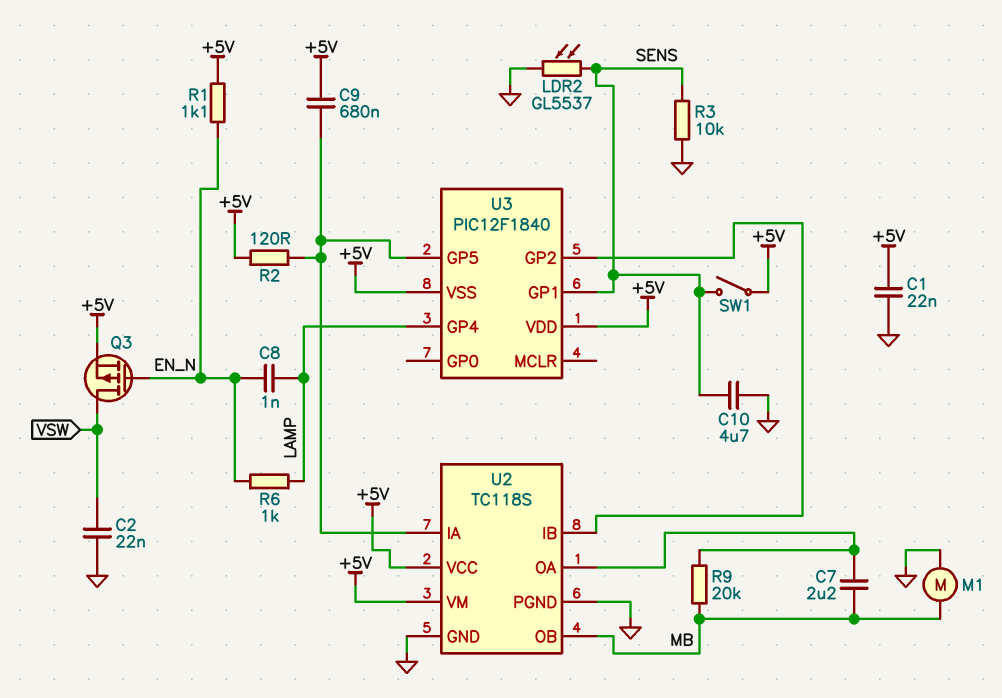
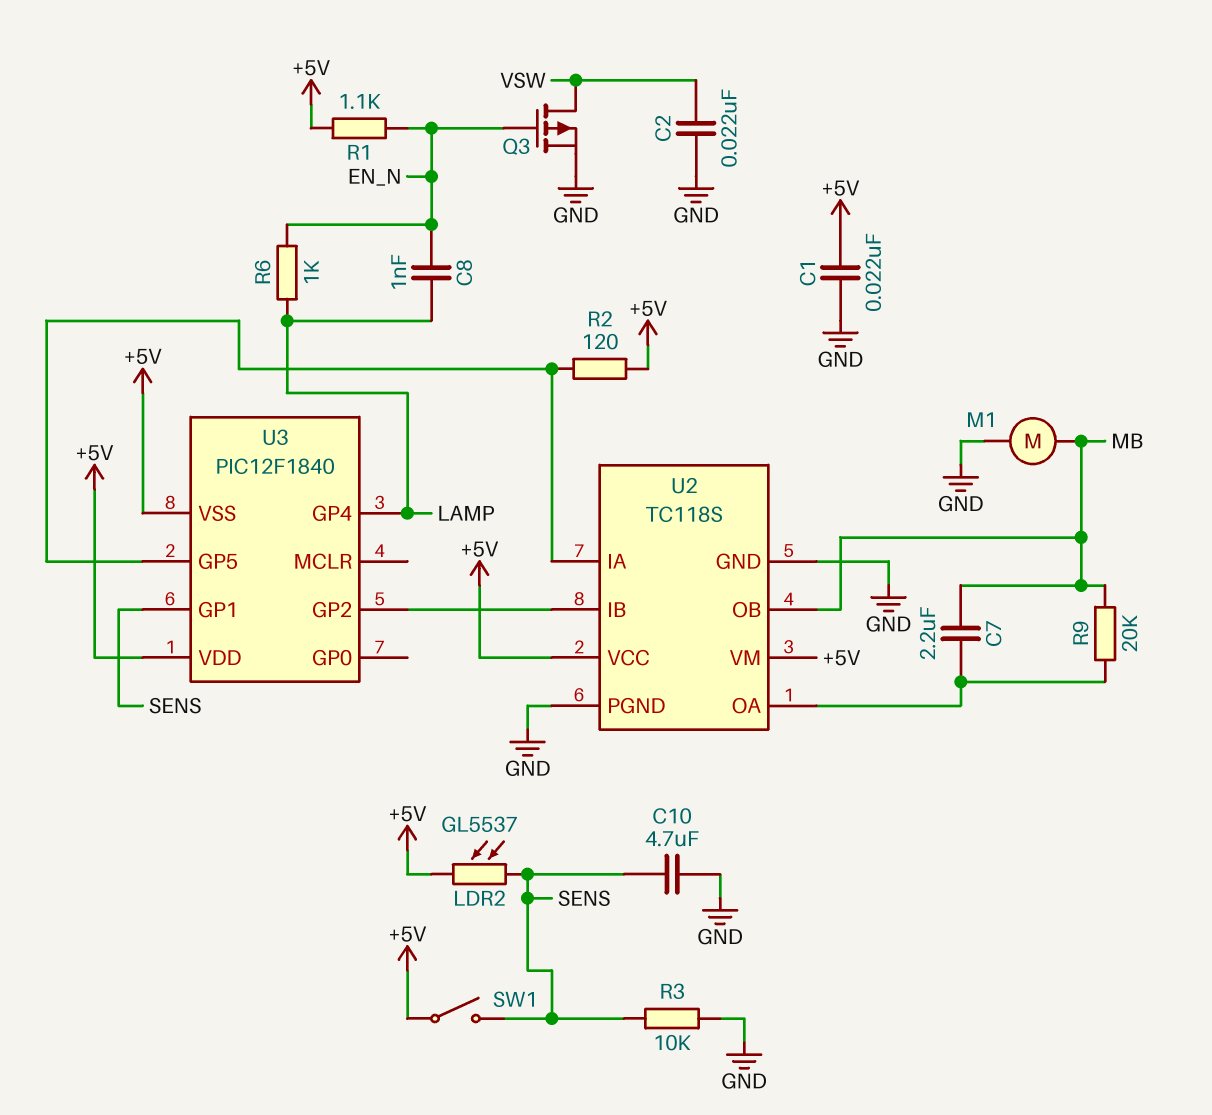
C9: 680nF (+5V, U2/IA) -> none
LDR2: GL5537 (GND, SENS) -> GL5537 (+5V, SENS)
Q3: PMOS (G EN_N, D VSW, S +5V) -> PMOS (G EN_N, D VSW, S GND)

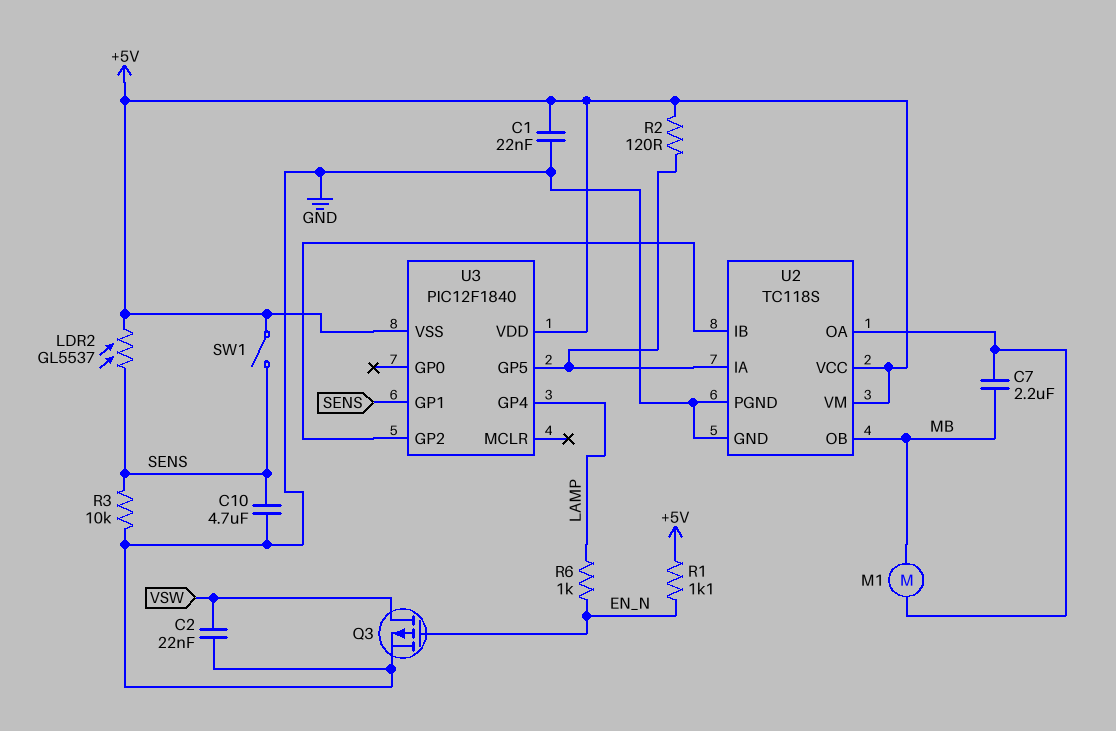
C8: 1nF (EN_N, LAMP) -> none
M1: motor (GND, MB) -> motor (MB, U2/OA)
R9: 20k (MB, U2/OA) -> none

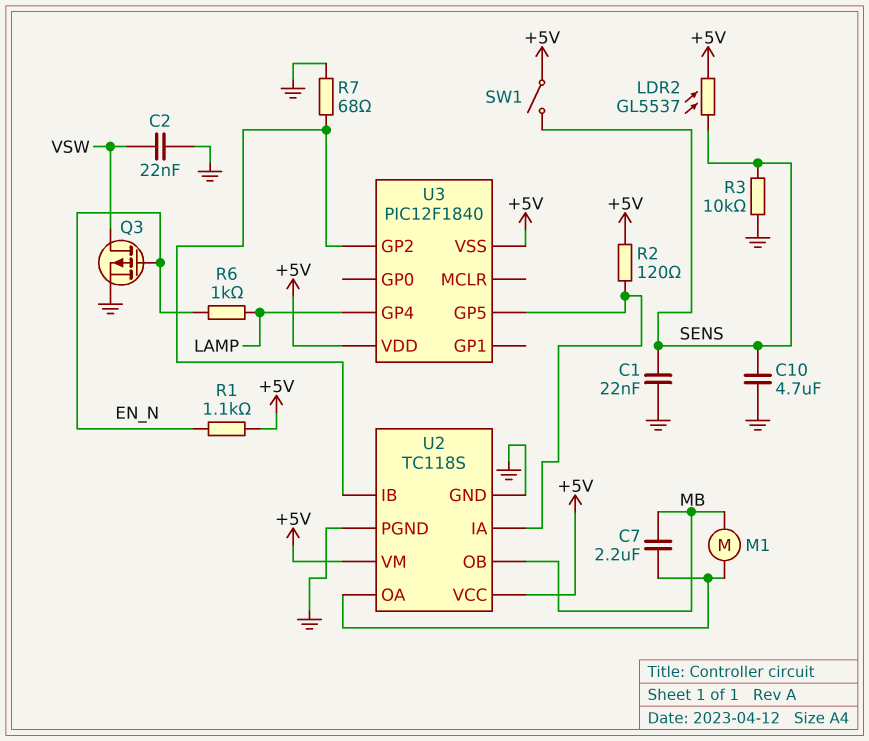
C1: 22nF (+5V, GND) -> 22nF (GND, SENS)
R7: none -> 68 (GND, U2/IB)
U3 pin GP1: SENS -> none

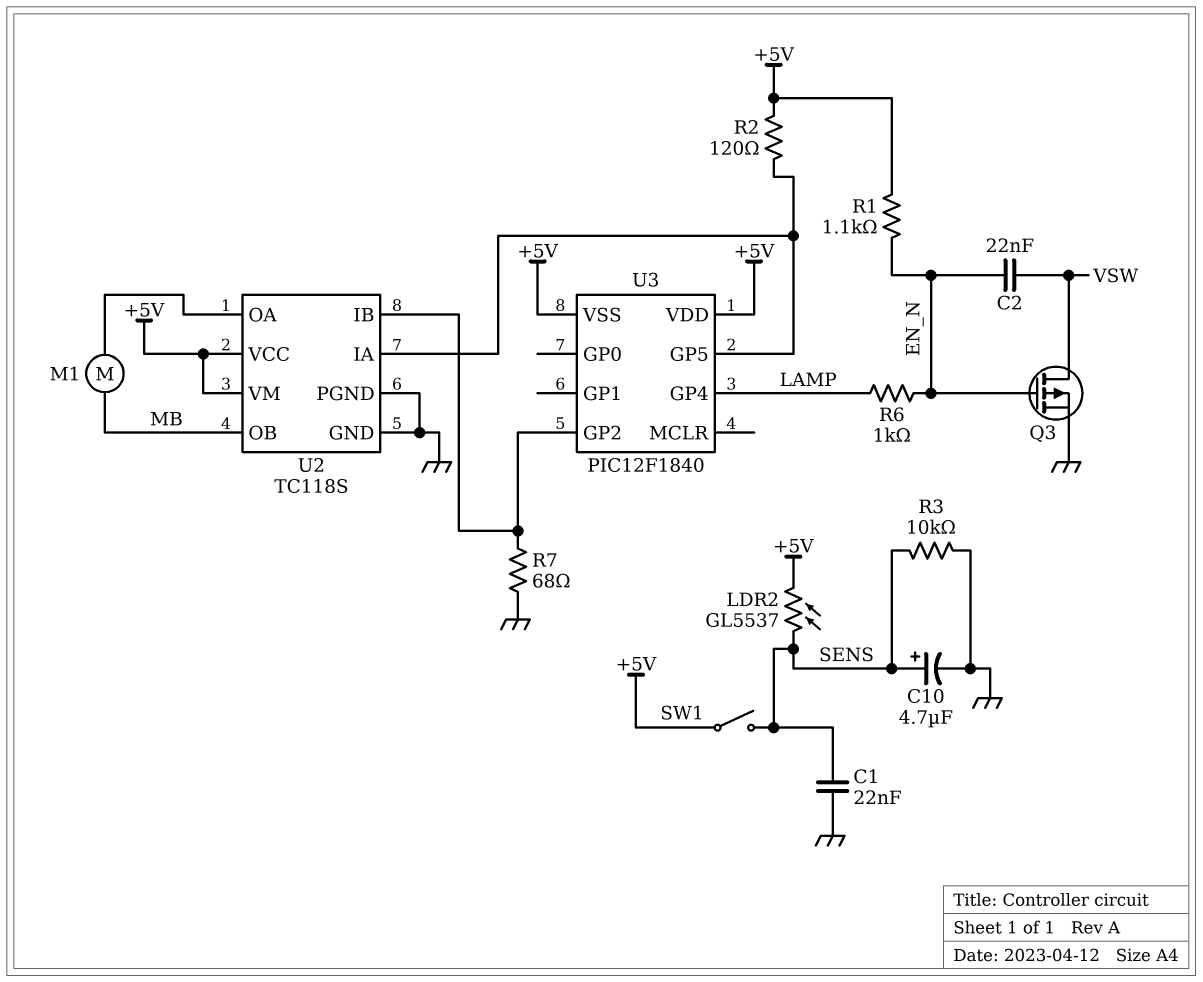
C2: 22nF (GND, VSW) -> 22nF (EN_N, VSW)
C7: 2.2uF (MB, U2/OA) -> none
C10: 4.7uF (GND, SENS) -> 4.7uF (plus SENS, minus GND)

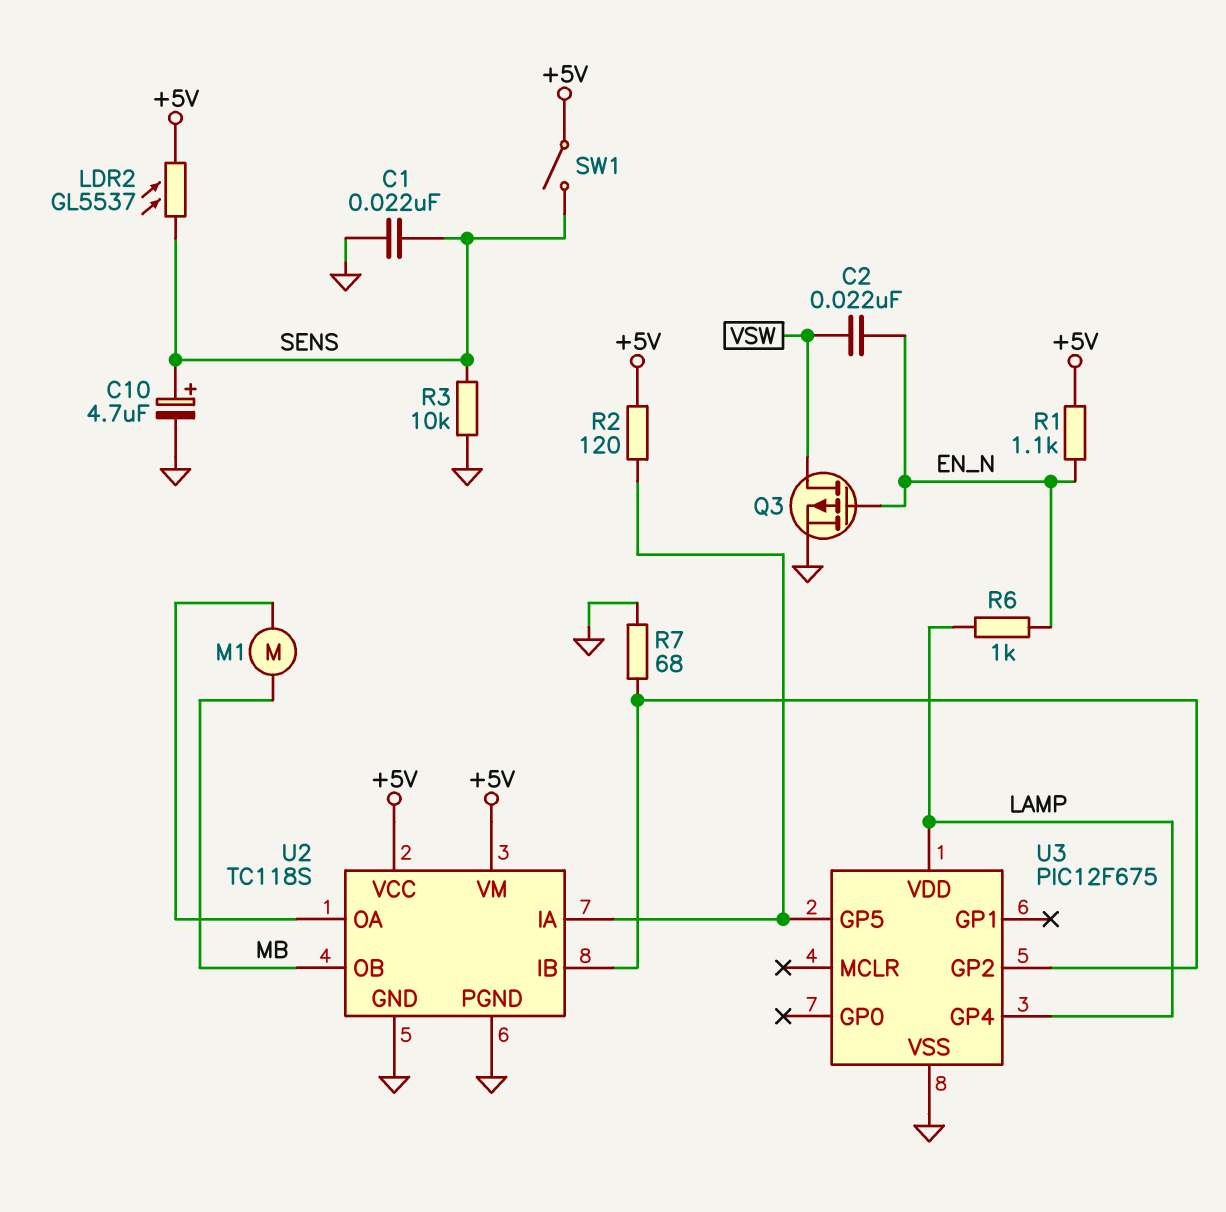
U3: PIC12F1840 -> PIC12F675
U3 pin VDD: +5V -> LAMP
U3 pin VSS: +5V -> GND

